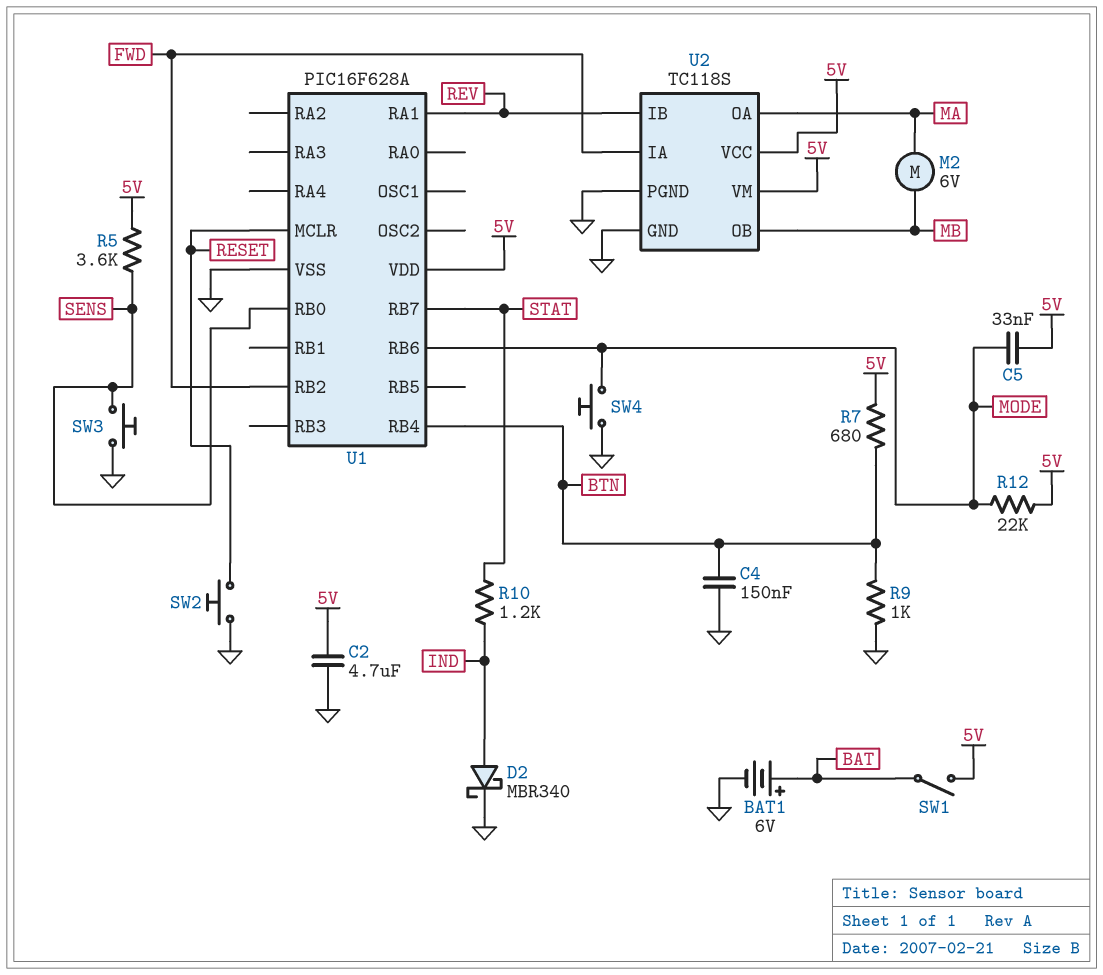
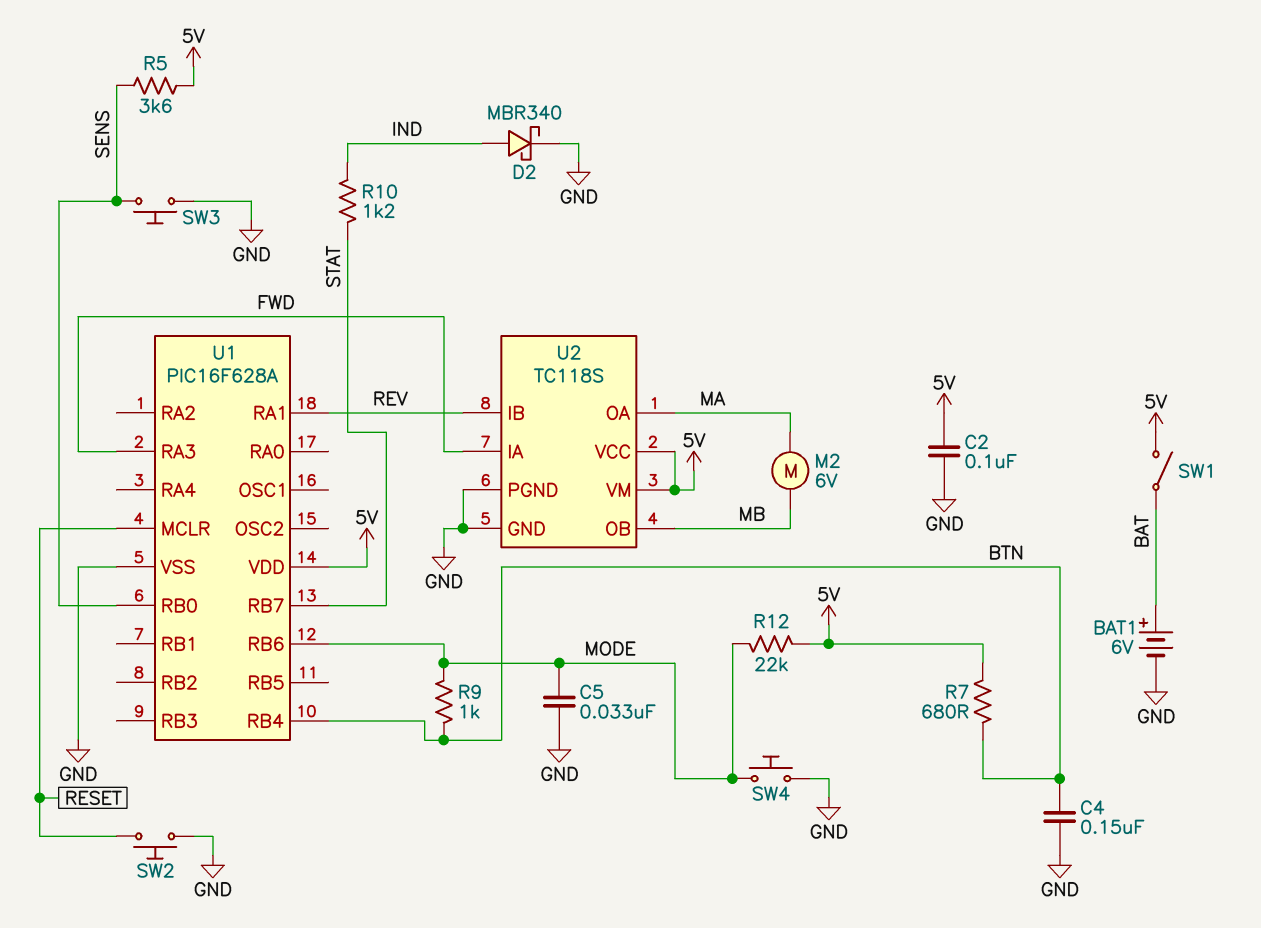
C2: 4.7uF (5V, GND) -> 100nF (5V, GND)
C5: 33nF (5V, MODE) -> 33nF (GND, MODE)
R9: 1k (BTN, GND) -> 1k (BTN, MODE)
U1 pin RA3: none -> FWD
U1 pin RB2: FWD -> none

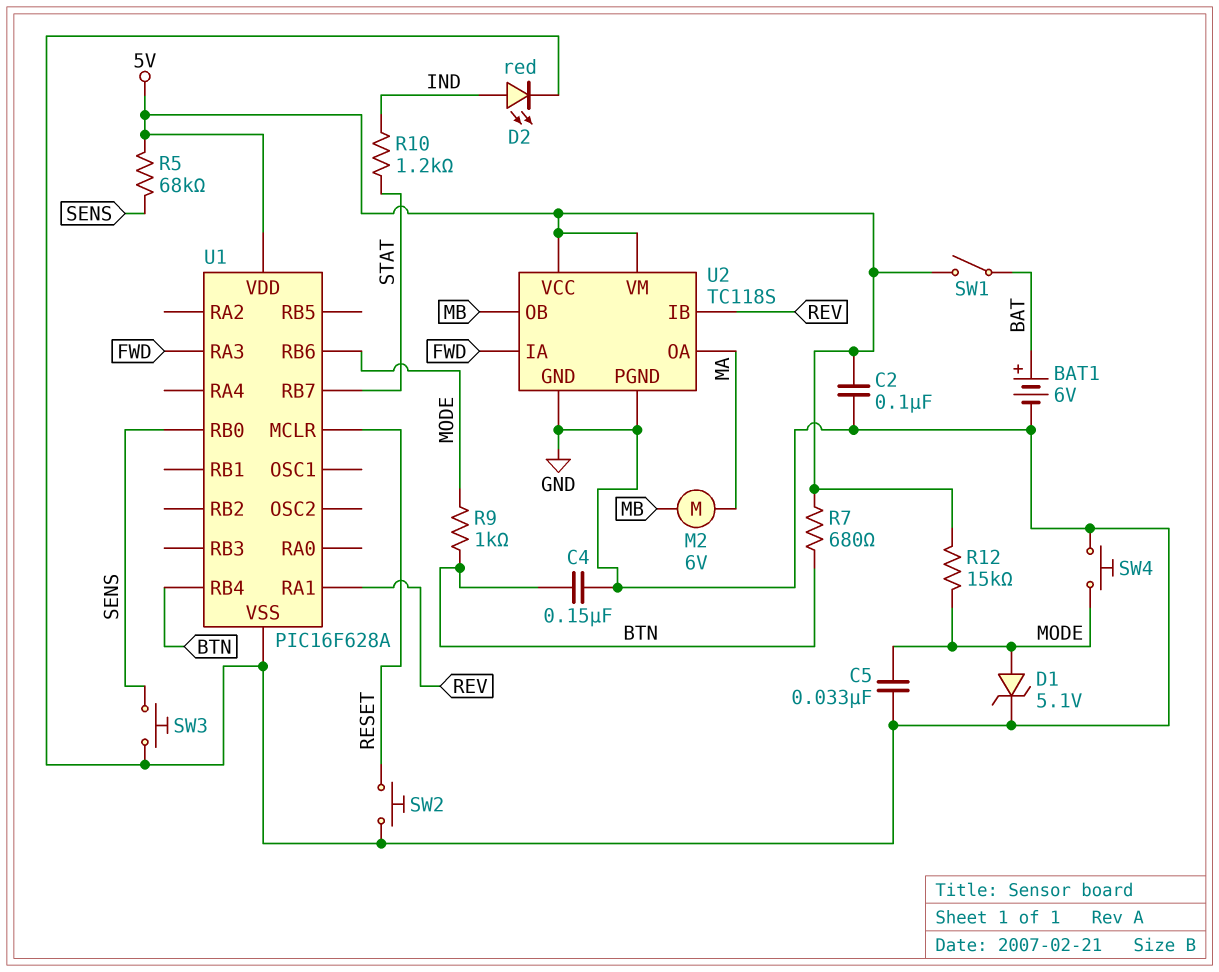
D1: none -> zener 5.1V (A MODE, K GND)
D2: schottky MBR340 (A IND, K GND) -> LED red (A IND, K GND)
R5: 3.6k (5V, SENS) -> 68k (5V, SENS)
R12: 22k (5V, MODE) -> 15k (5V, MODE)

